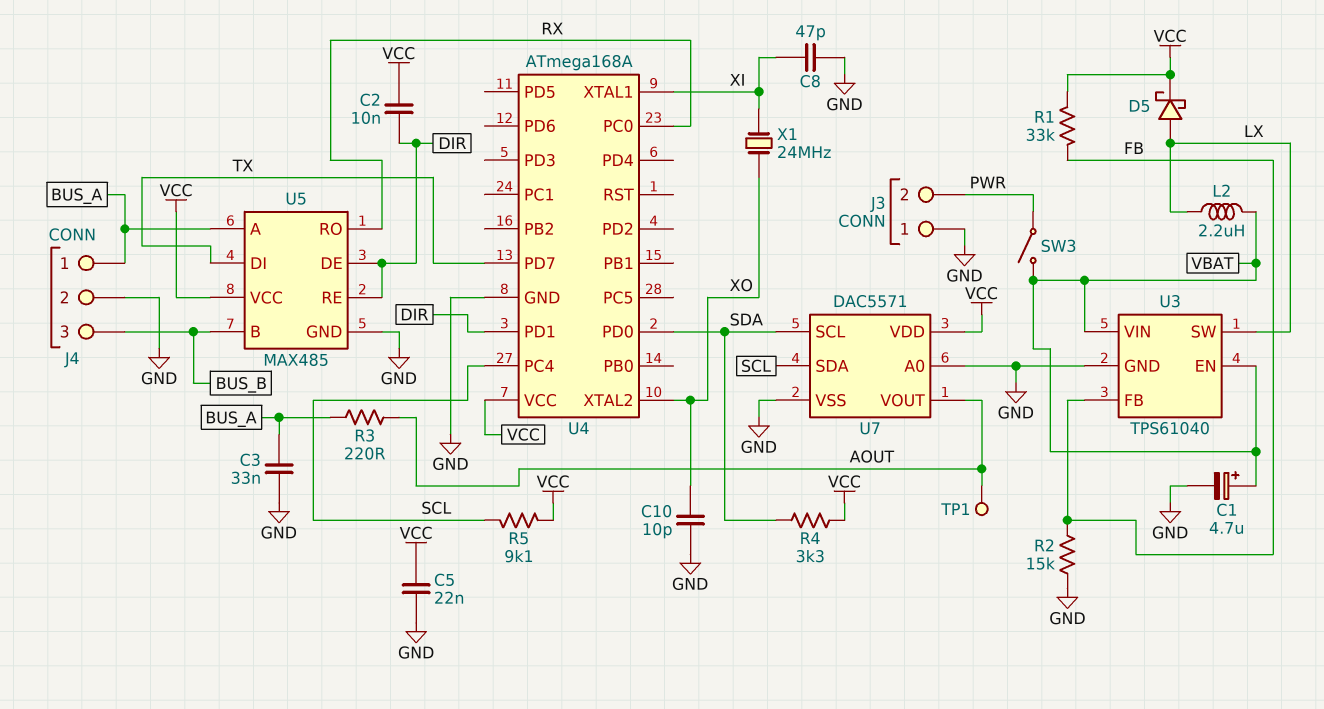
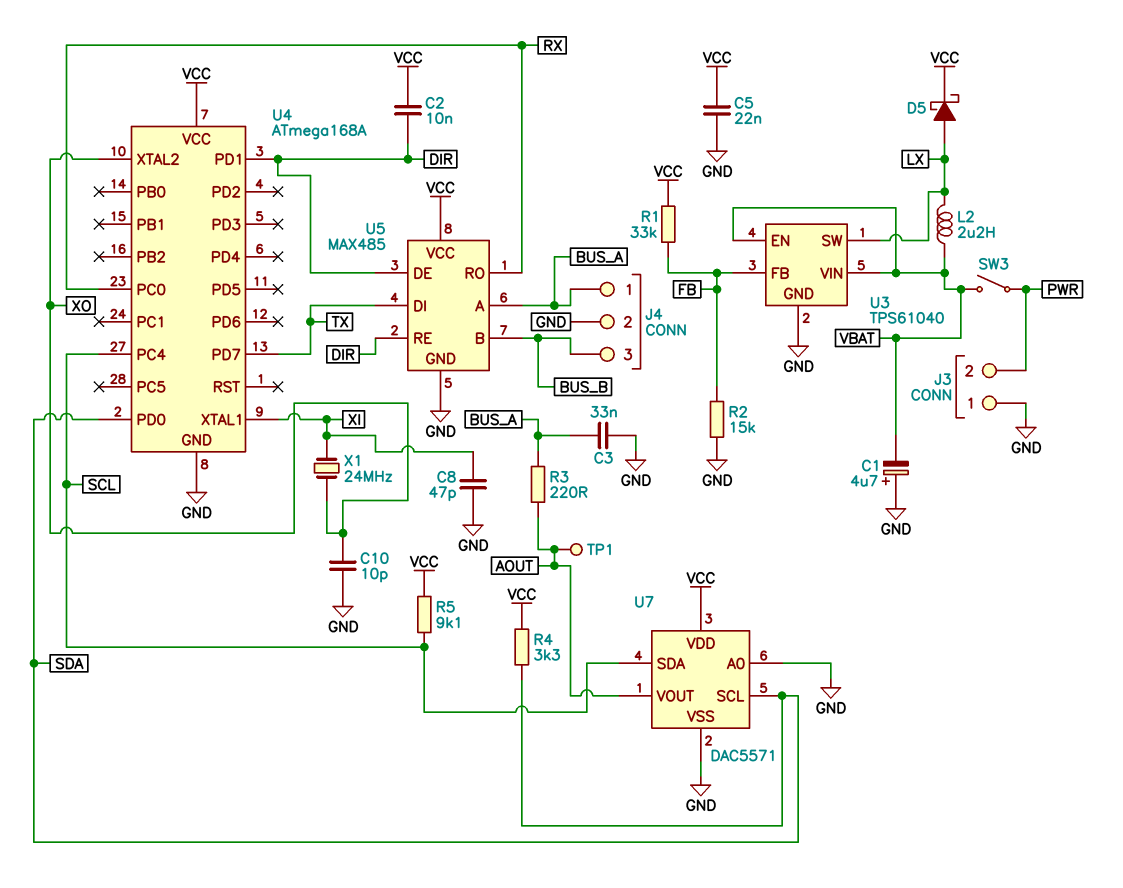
C1: 4.7uF (plus VBAT, minus GND) -> 4.7uF (plus GND, minus VBAT)

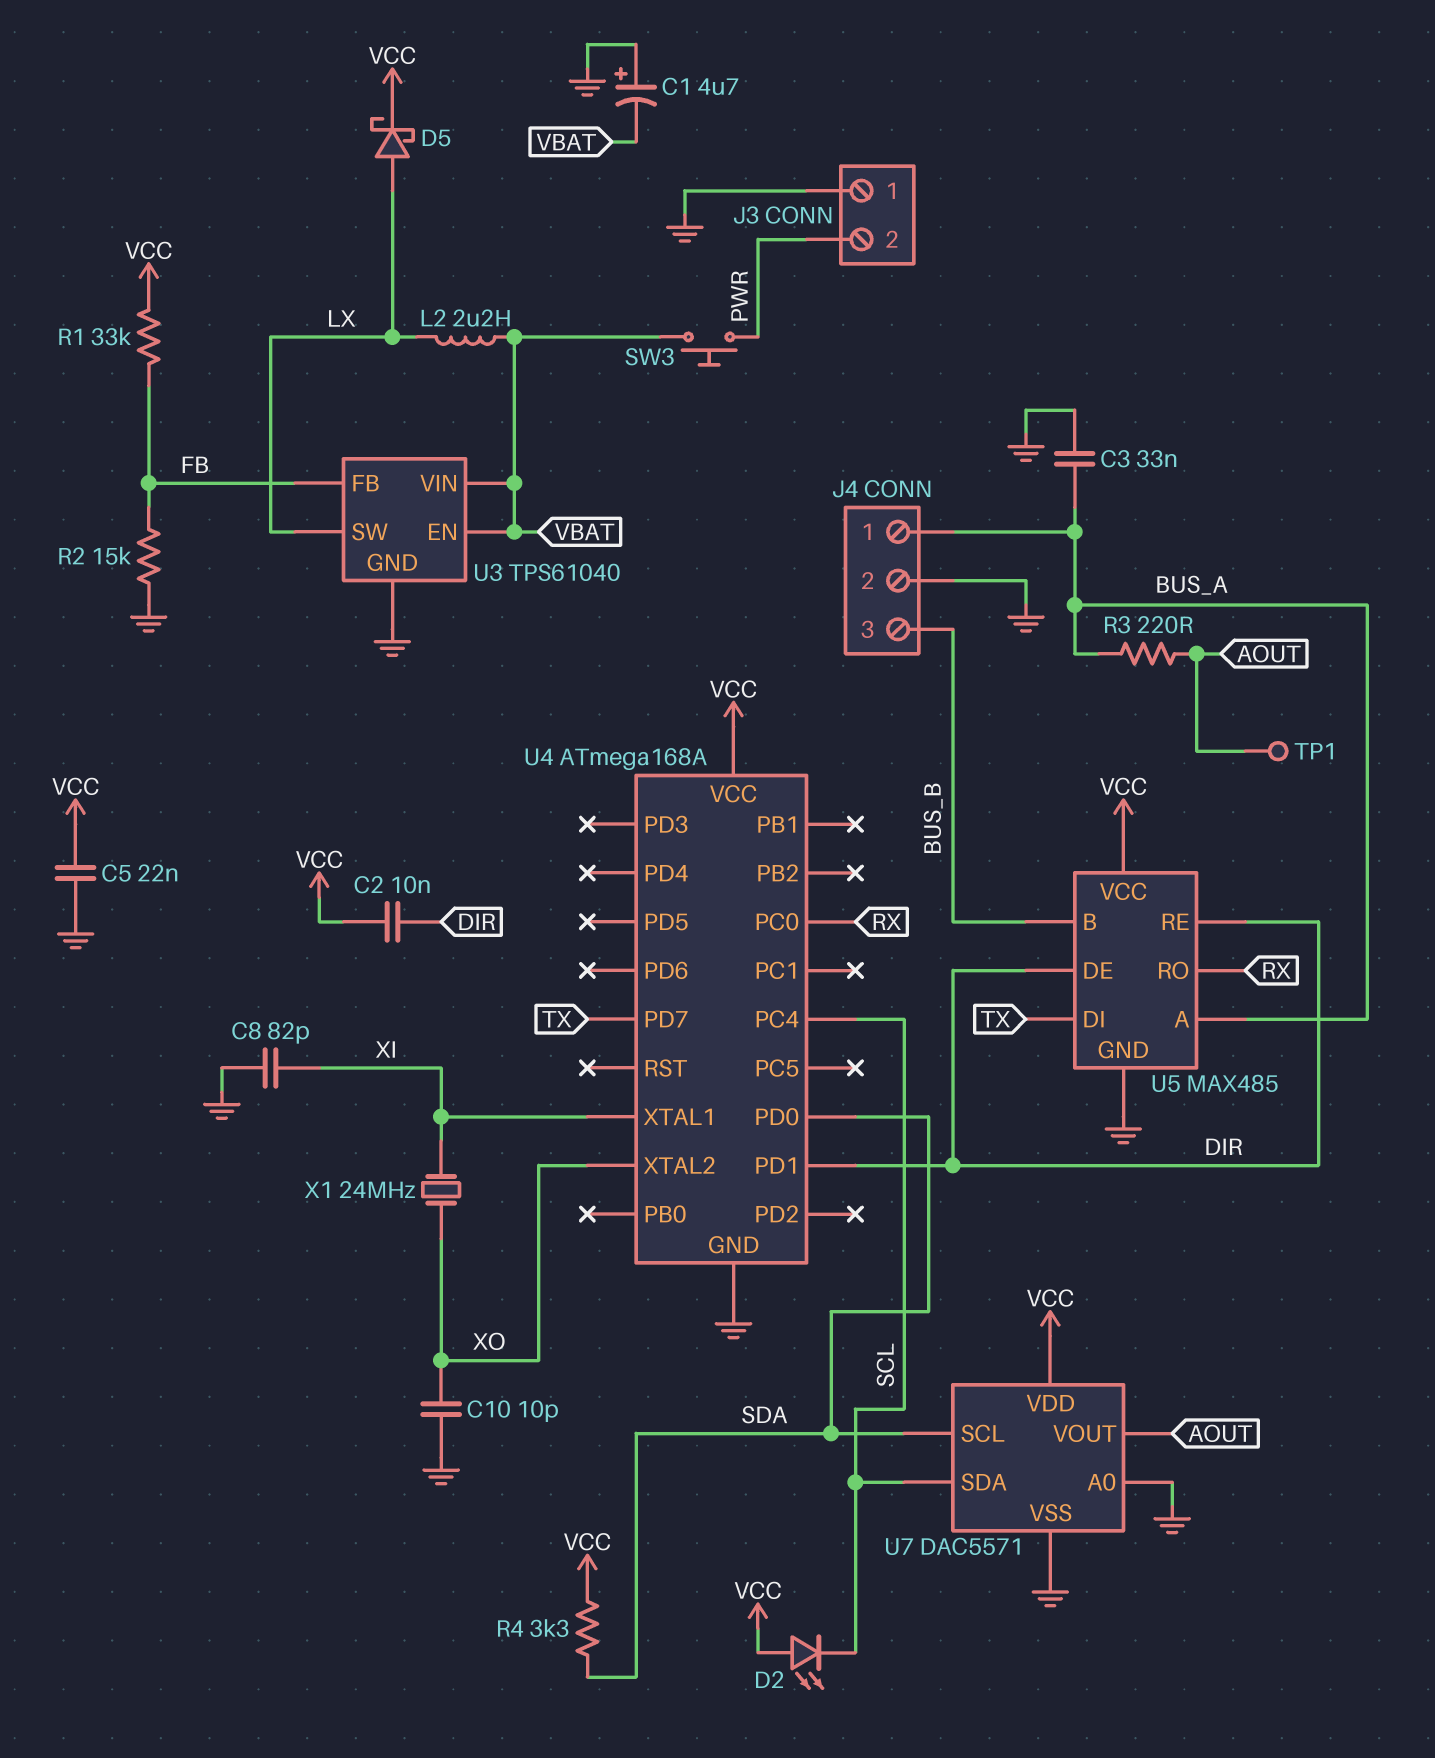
C8: 47pF (GND, XI) -> 82pF (GND, XI)
D2: none -> LED (A VCC, K SCL)
R5: 9.1k (SCL, VCC) -> none
SW3: switch (PWR, VBAT) -> button (PWR, VBAT)

